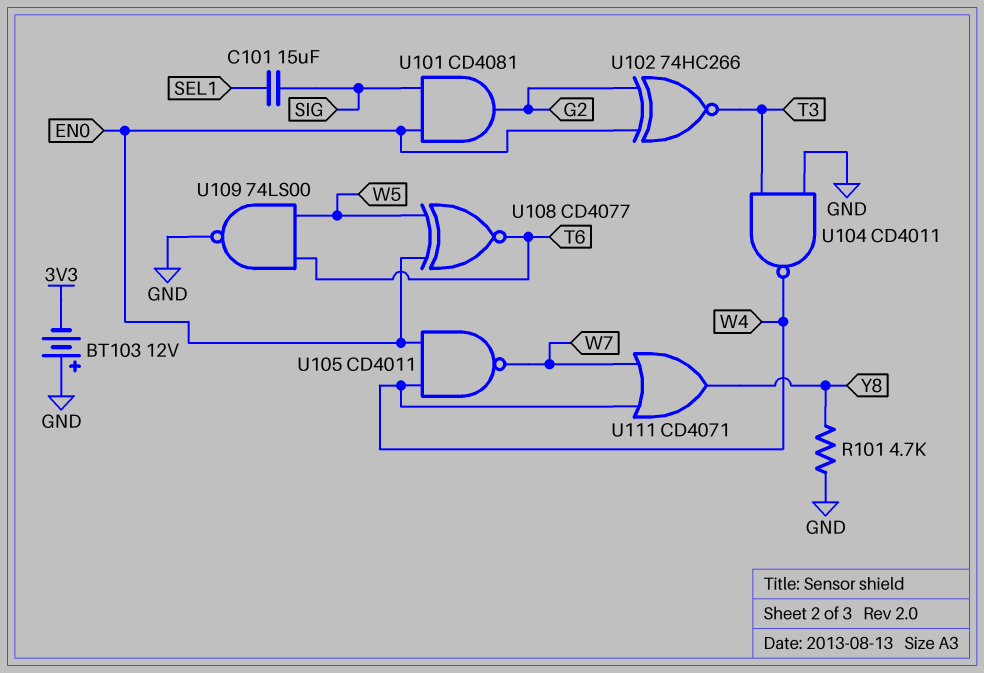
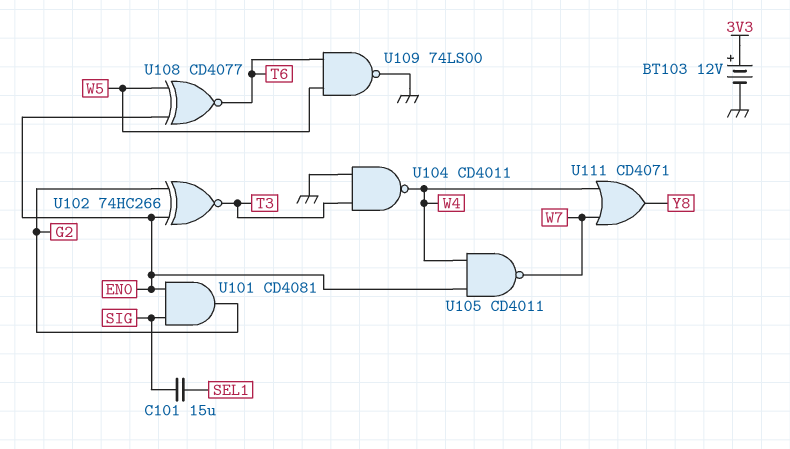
BT103: 12V (plus GND, minus 3V3) -> 12V (plus 3V3, minus GND)
R101: 4.7k (GND, Y8) -> none

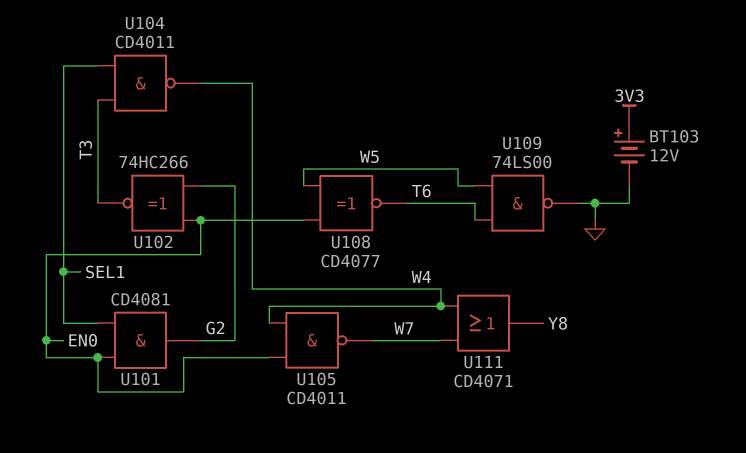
C101: 15uF (SEL1, SIG) -> none
U101: AND CD4081 (in EN0, in SIG, out G2) -> AND CD4081 (in EN0, in SEL1, out G2)
U104: NAND CD4011 (in GND, in T3, out W4) -> NAND CD4011 (in SEL1, in T3, out W4)

